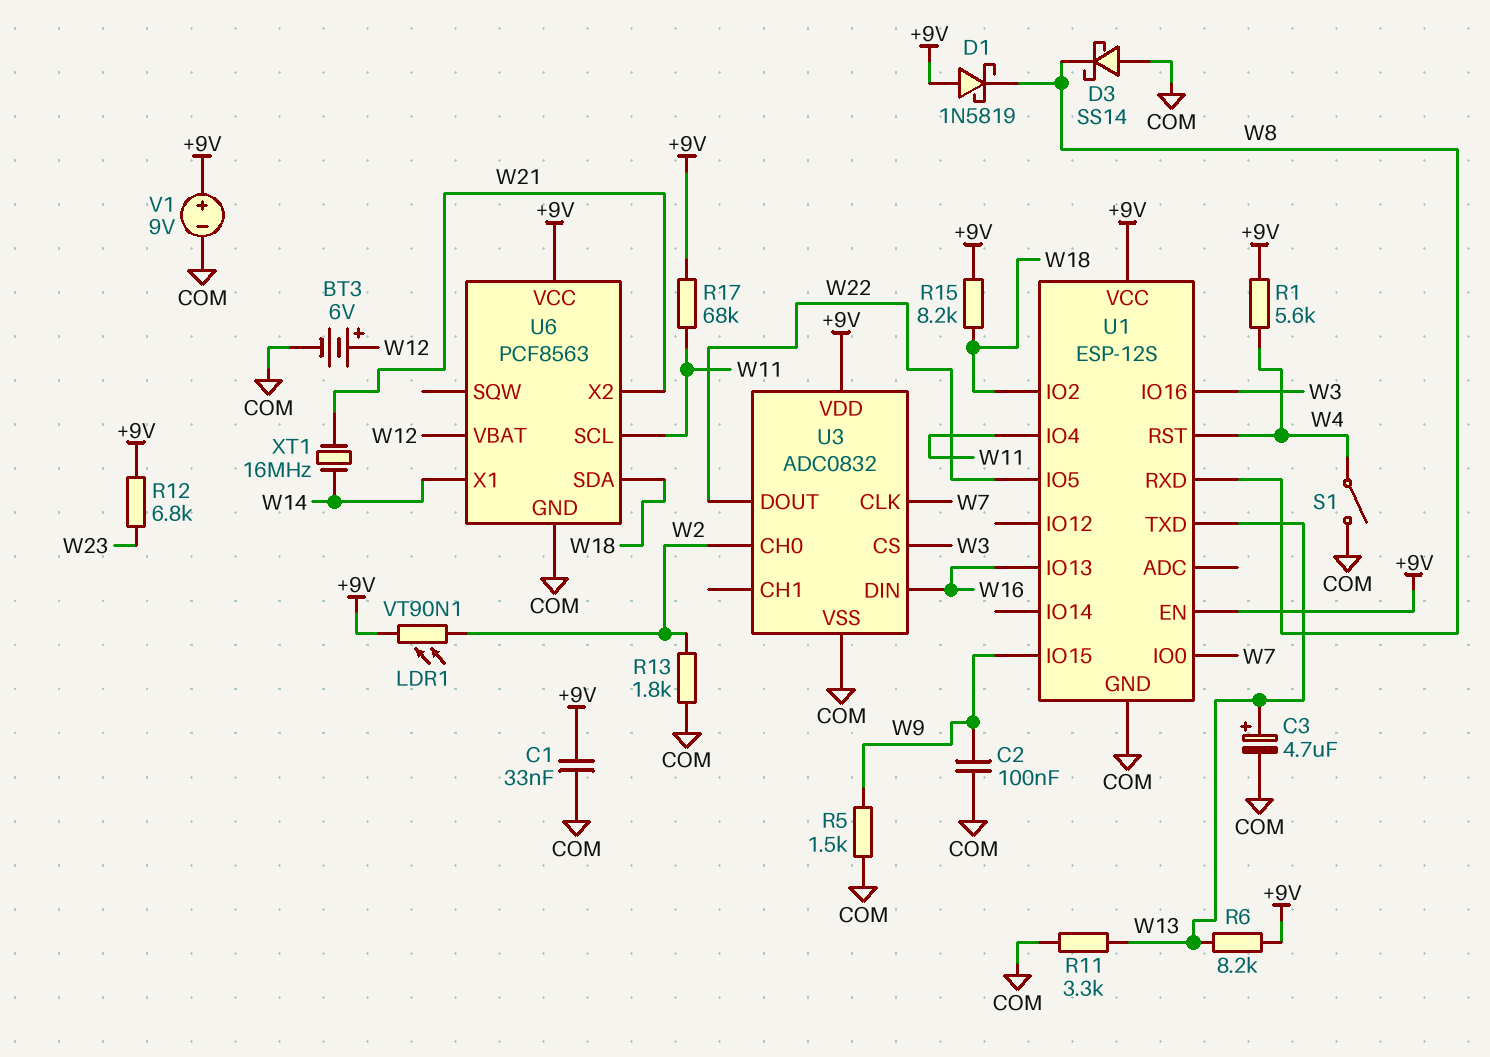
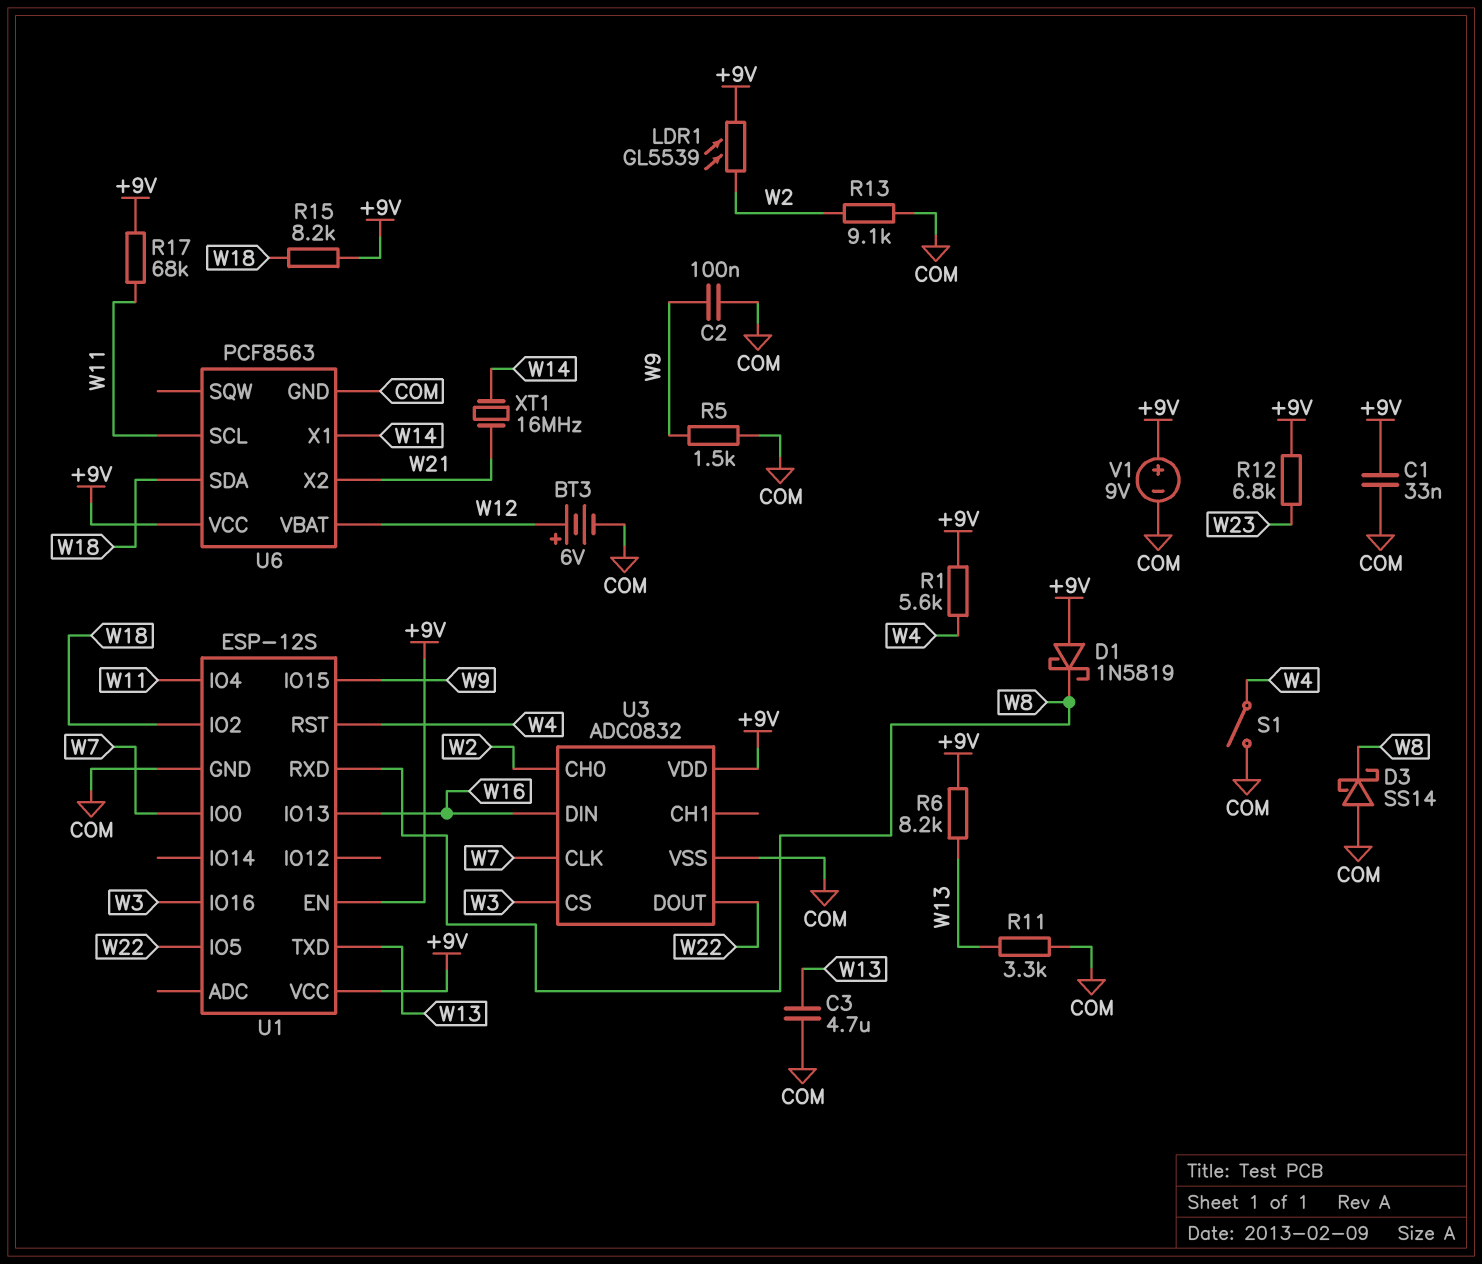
C3: 4.7uF (plus W13, minus COM) -> 4.7uF (COM, W13)
LDR1: VT90N1 (+9V, W2) -> GL5539 (+9V, W2)
R13: 1.8k (COM, W2) -> 9.1k (COM, W2)

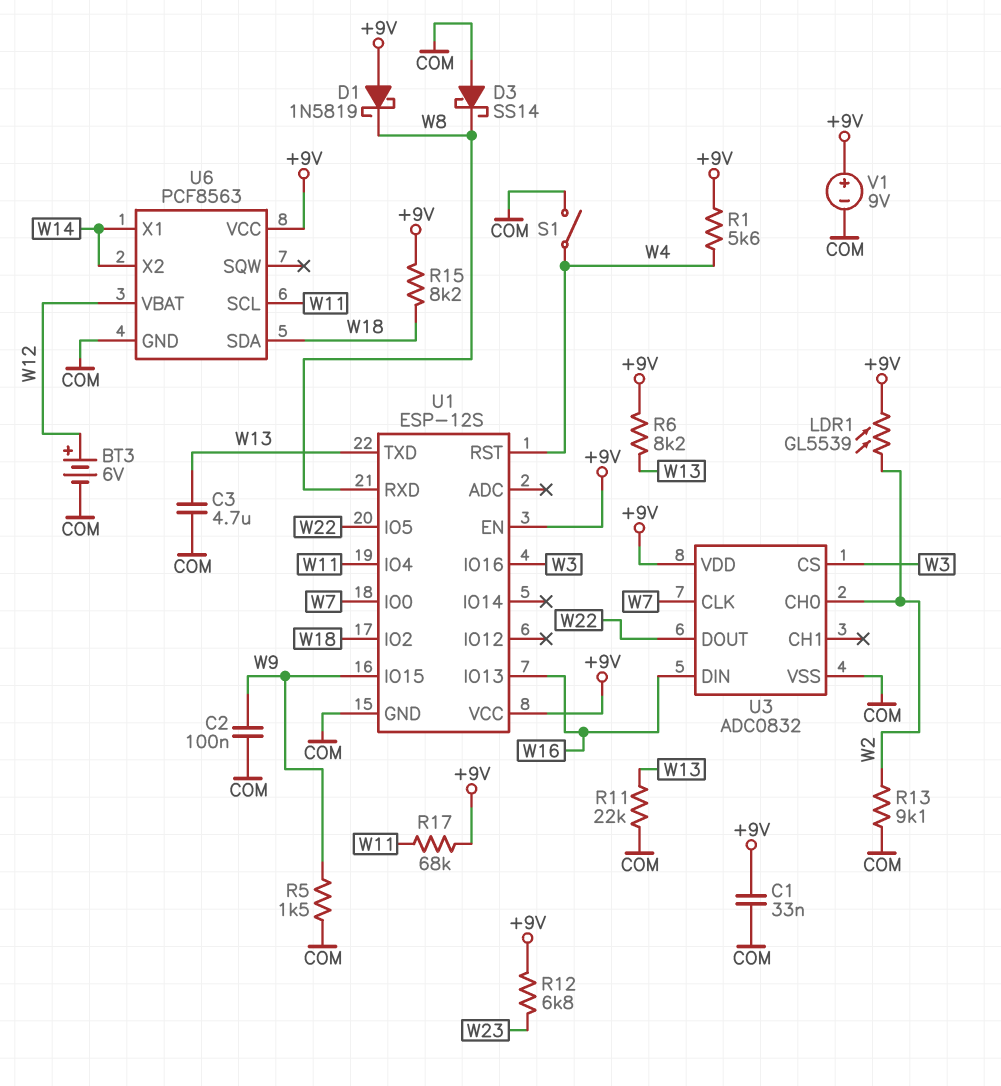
R11: 3.3k (COM, W13) -> 22k (COM, W13)
U6 pin X2: W21 -> W14
XT1: 16MHz (W14, W21) -> none

